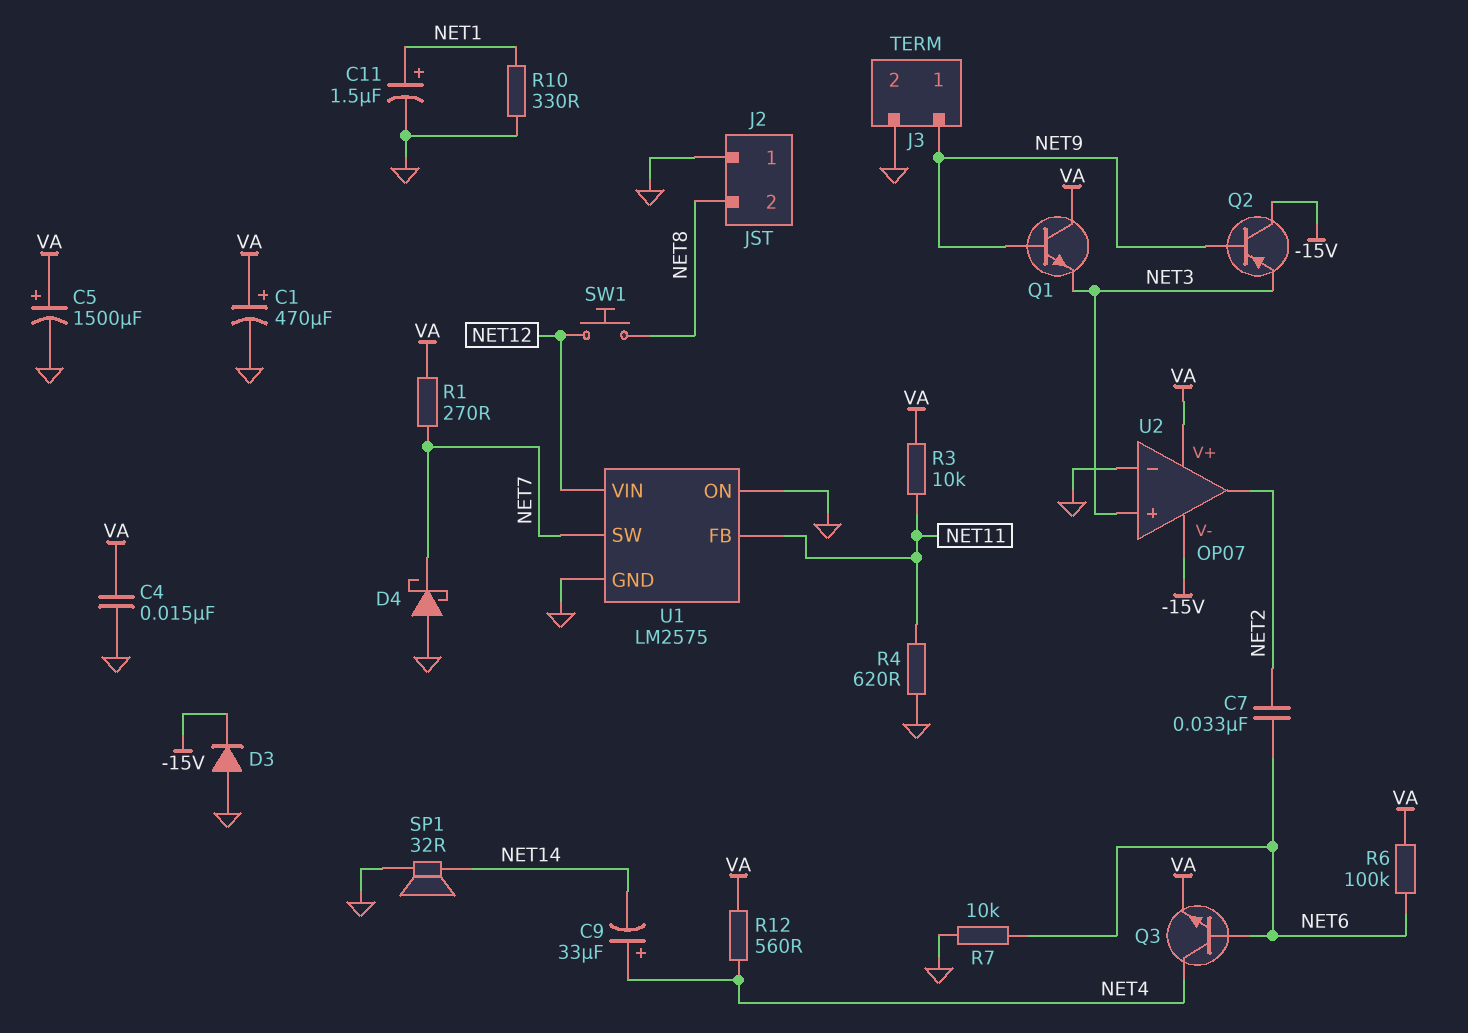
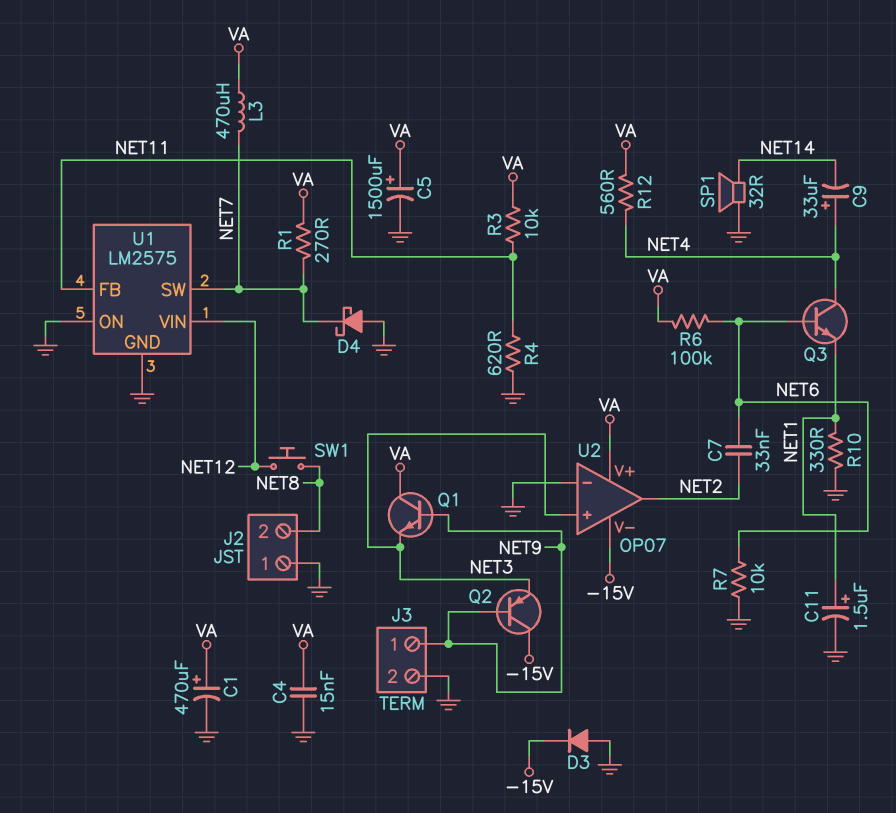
L3: none -> 470uH (NET7, VA)
Q3: NPN (B NET6, C NET4, E VA) -> NPN (B NET6, C NET4, E NET1)

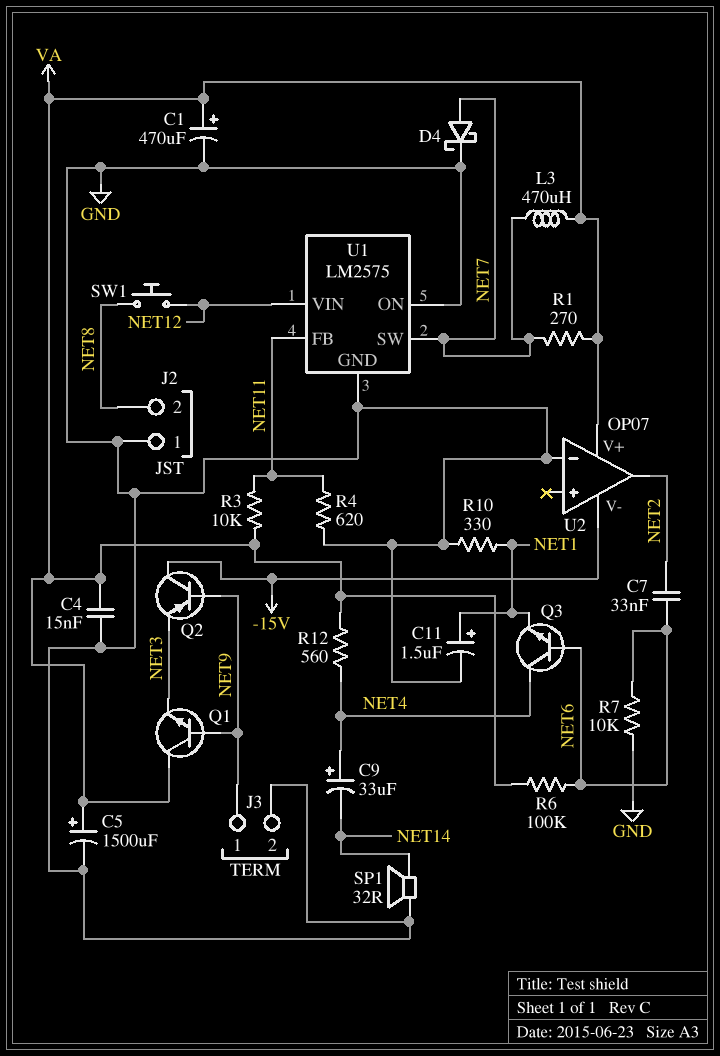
D3: diode (A GND, K -15V) -> none
D4: schottky (A GND, K NET7) -> schottky (A NET7, K GND)
U2 pin in+: NET3 -> none

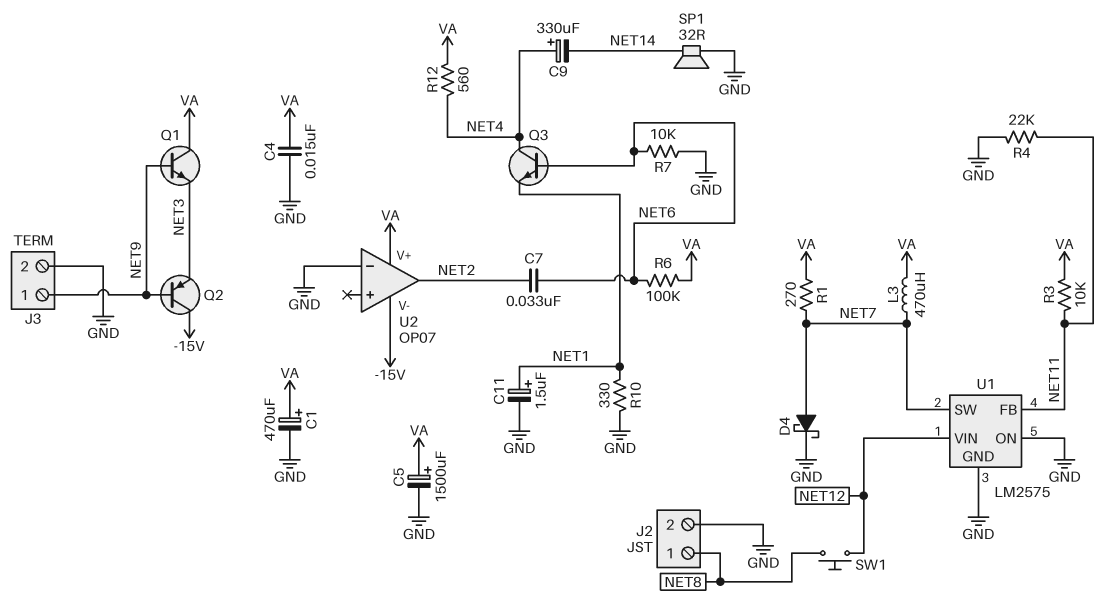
C9: 33uF (plus NET4, minus NET14) -> 330uF (plus NET4, minus NET14)
J2 pin 1: GND -> NET8
J2 pin 2: NET8 -> GND
R4: 620 (GND, NET11) -> 22k (GND, NET11)

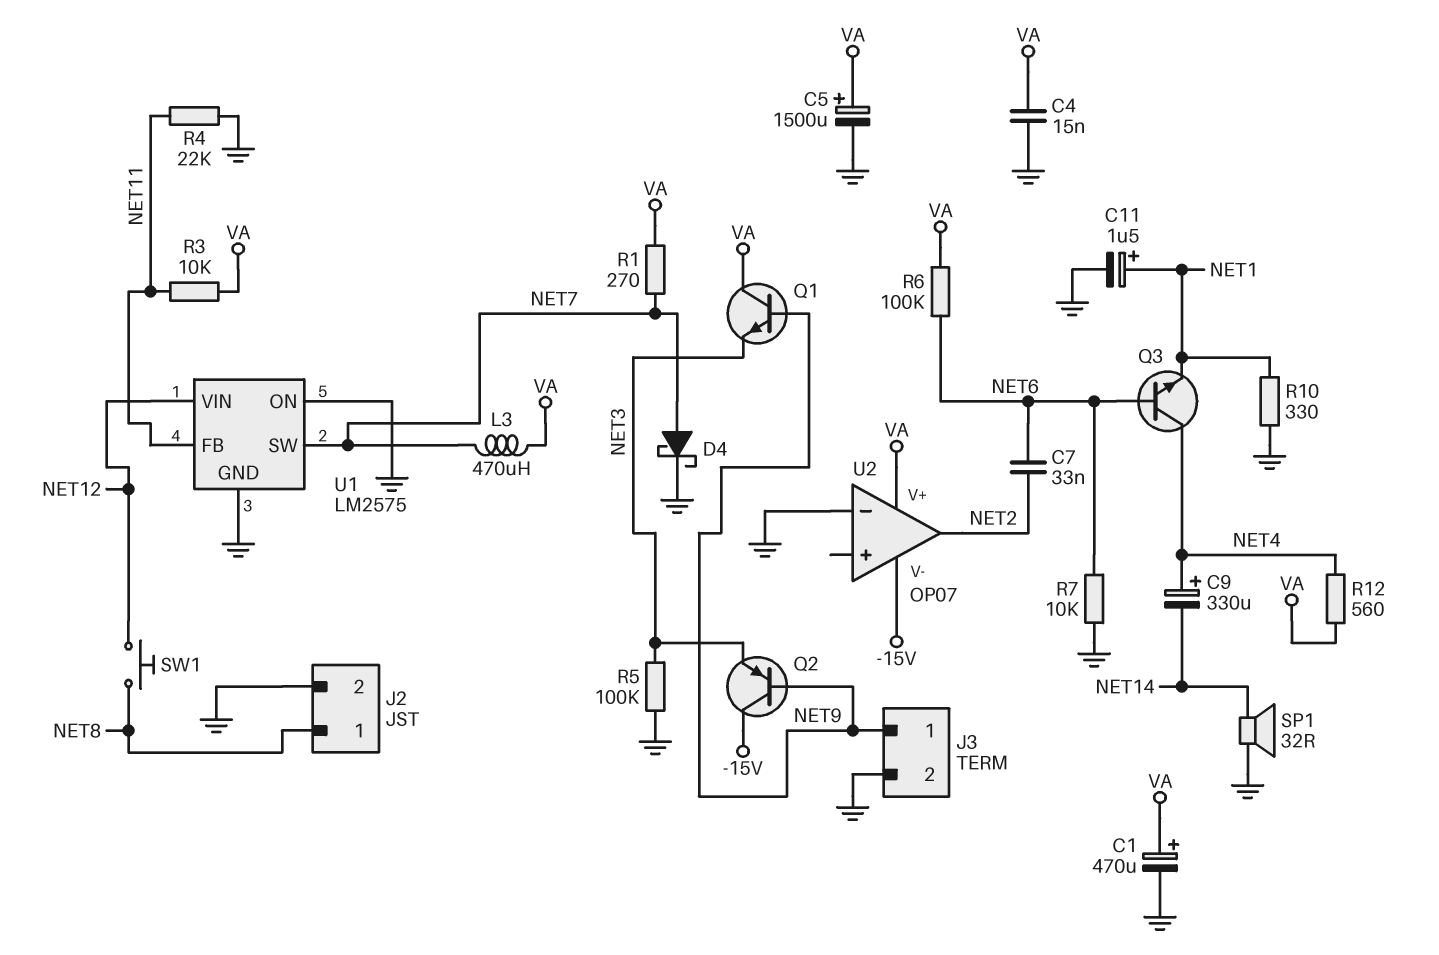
R5: none -> 100k (GND, NET3)

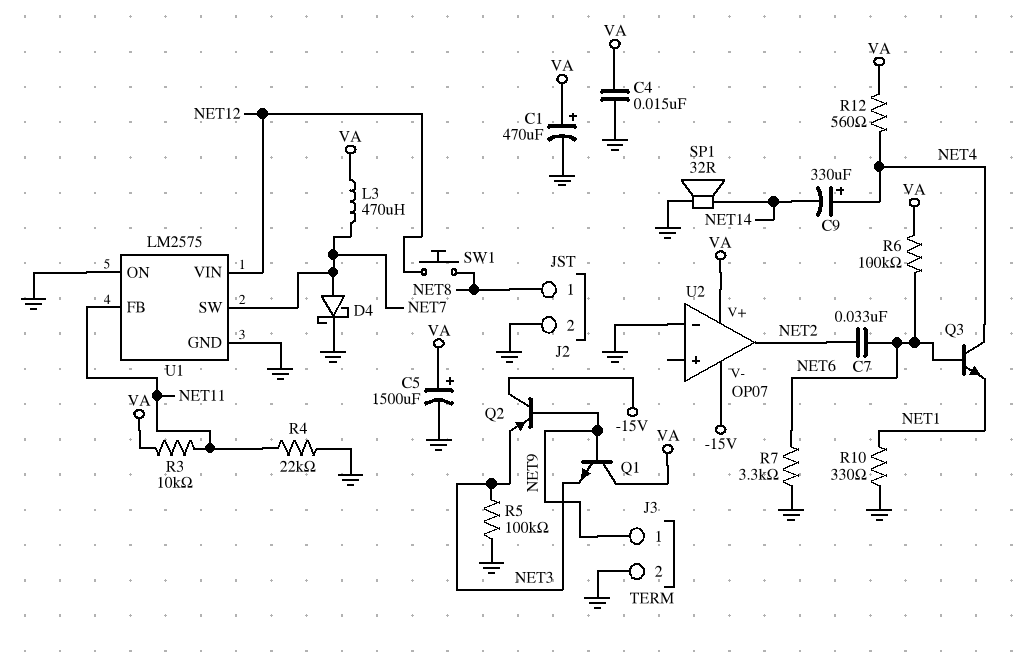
C11: 1.5uF (plus NET1, minus GND) -> none
R1: 270 (NET7, VA) -> none
R7: 10k (GND, NET6) -> 3.3k (GND, NET6)

